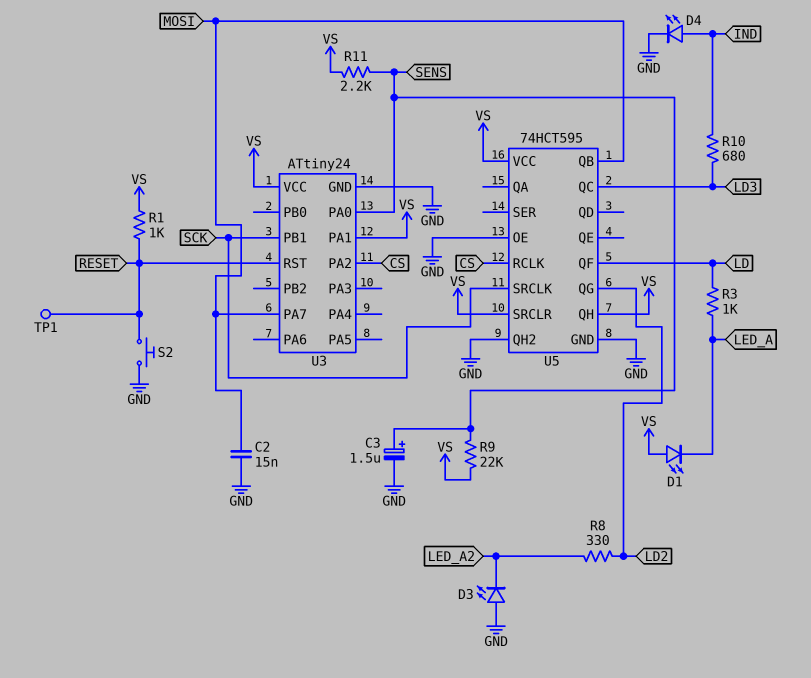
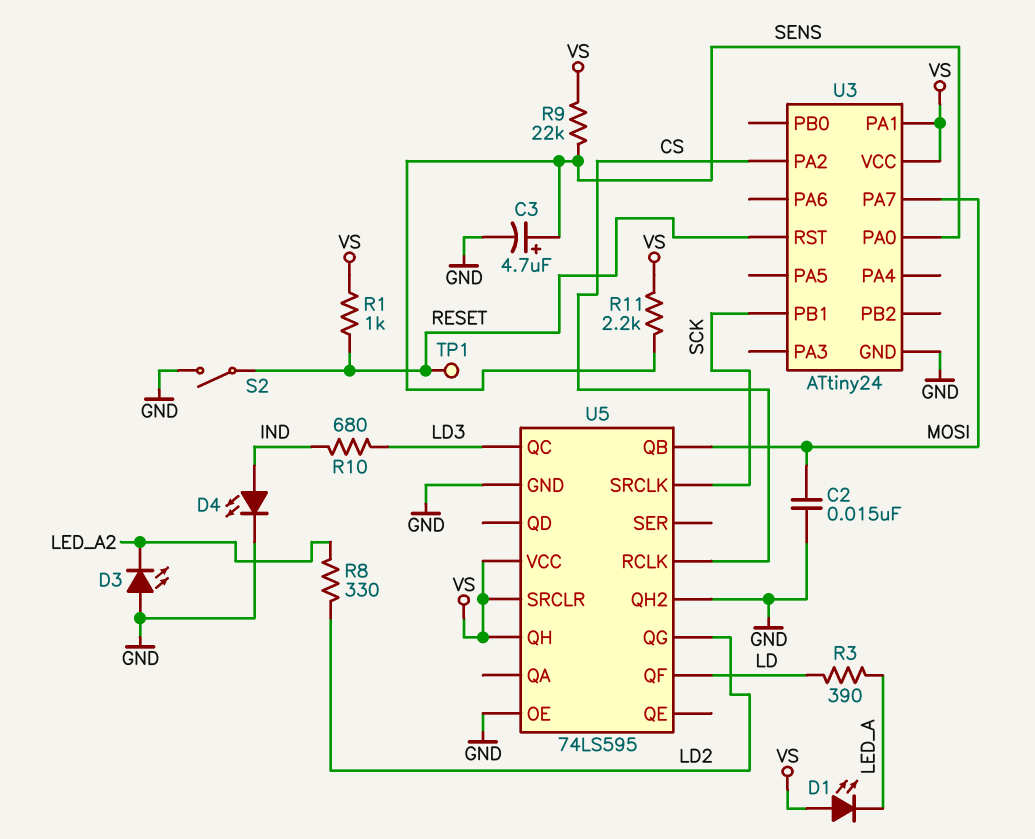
C3: 1.5uF (plus SENS, minus GND) -> 4.7uF (plus SENS, minus GND)
R3: 1k (LD, LED_A) -> 390 (LD, LED_A)
S2: button (GND, RESET) -> switch (GND, RESET)
U5: 74HCT595 -> 74LS595

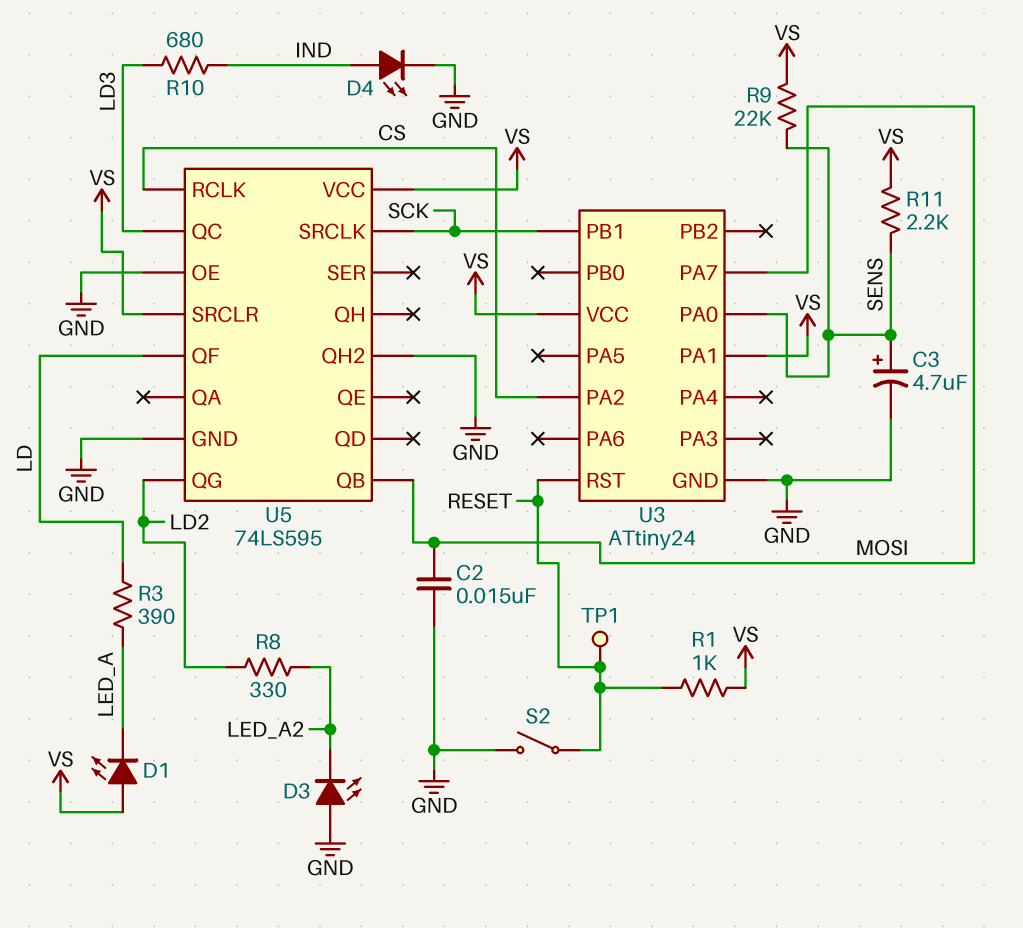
U5 pin QH: VS -> none

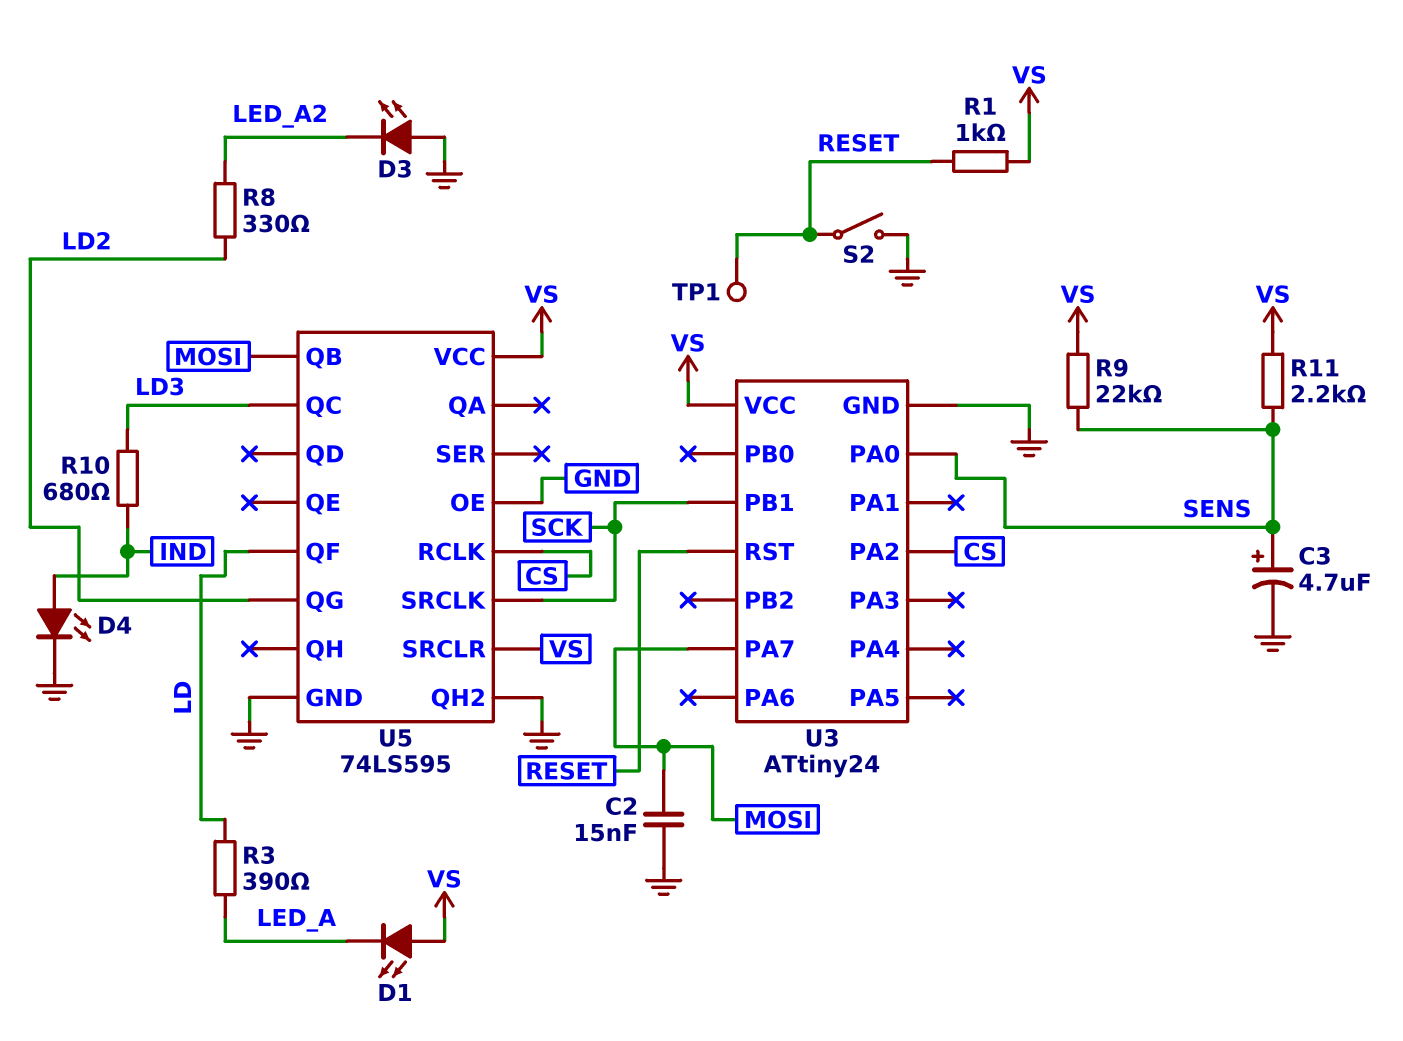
U3 pin PA1: VS -> none

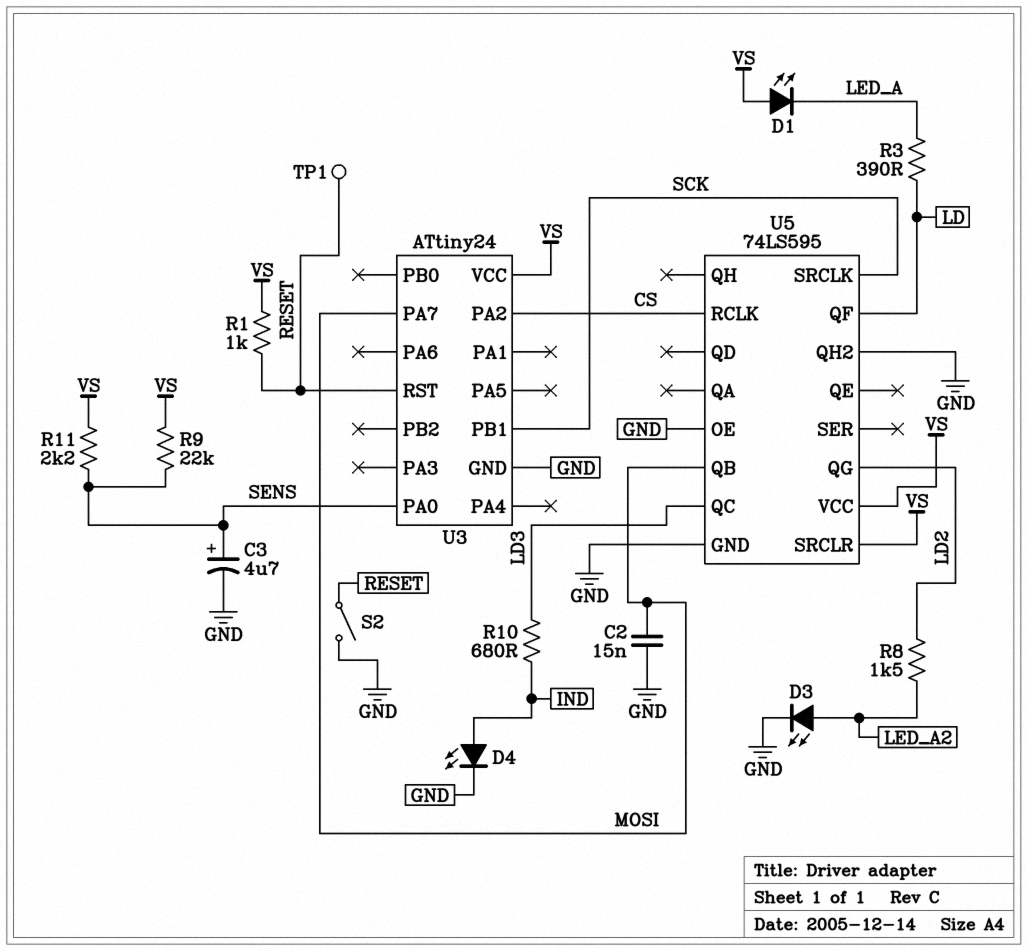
D3: LED (A GND, K LED_A2) -> LED (A LED_A2, K GND)
R8: 330 (LD2, LED_A2) -> 1.5k (LD2, LED_A2)

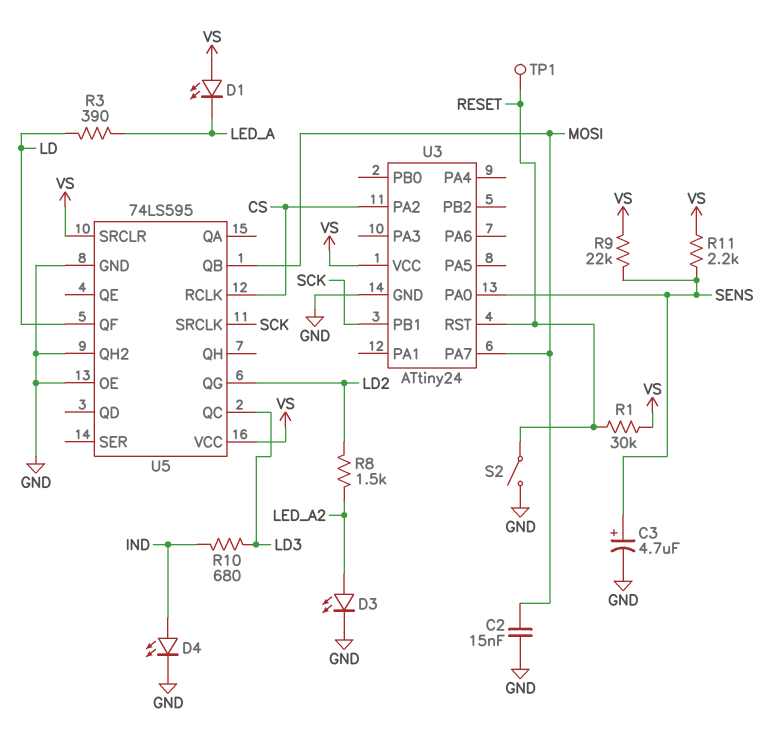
R1: 1k (RESET, VS) -> 30k (RESET, VS)

